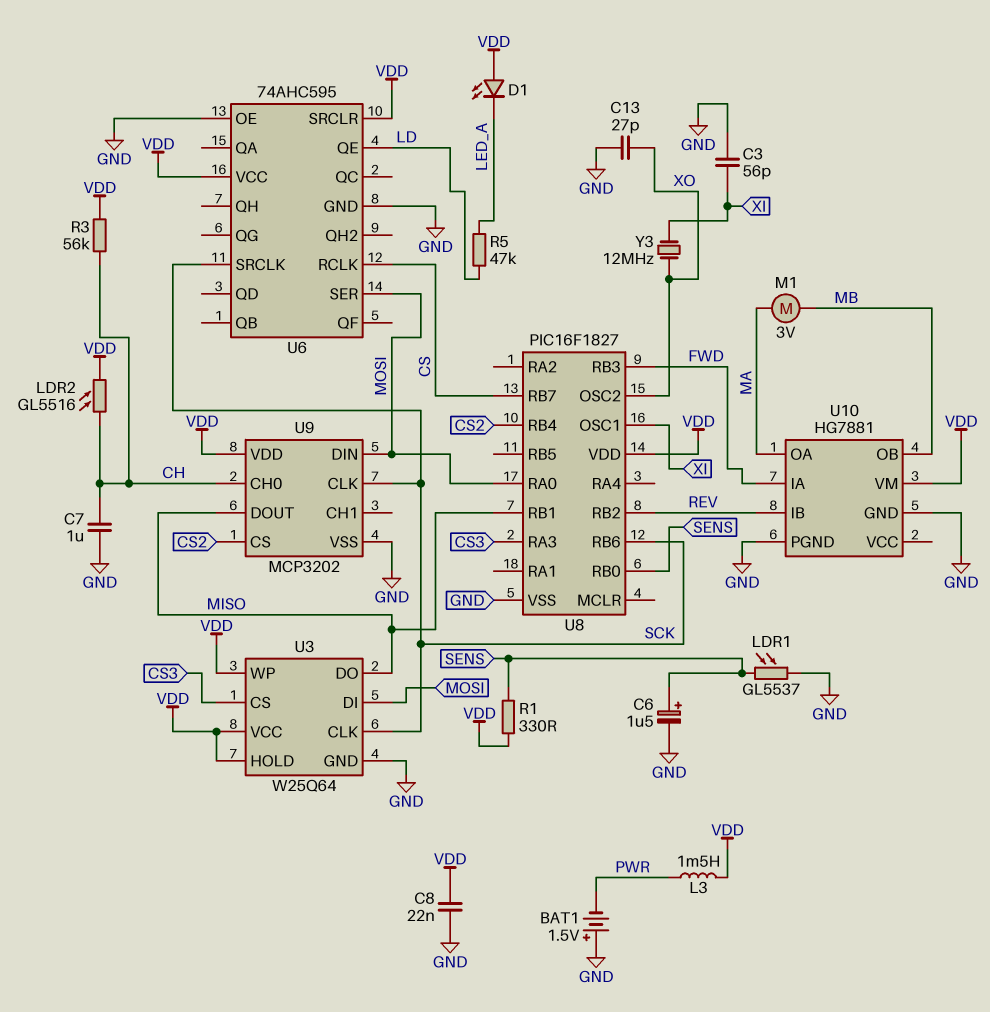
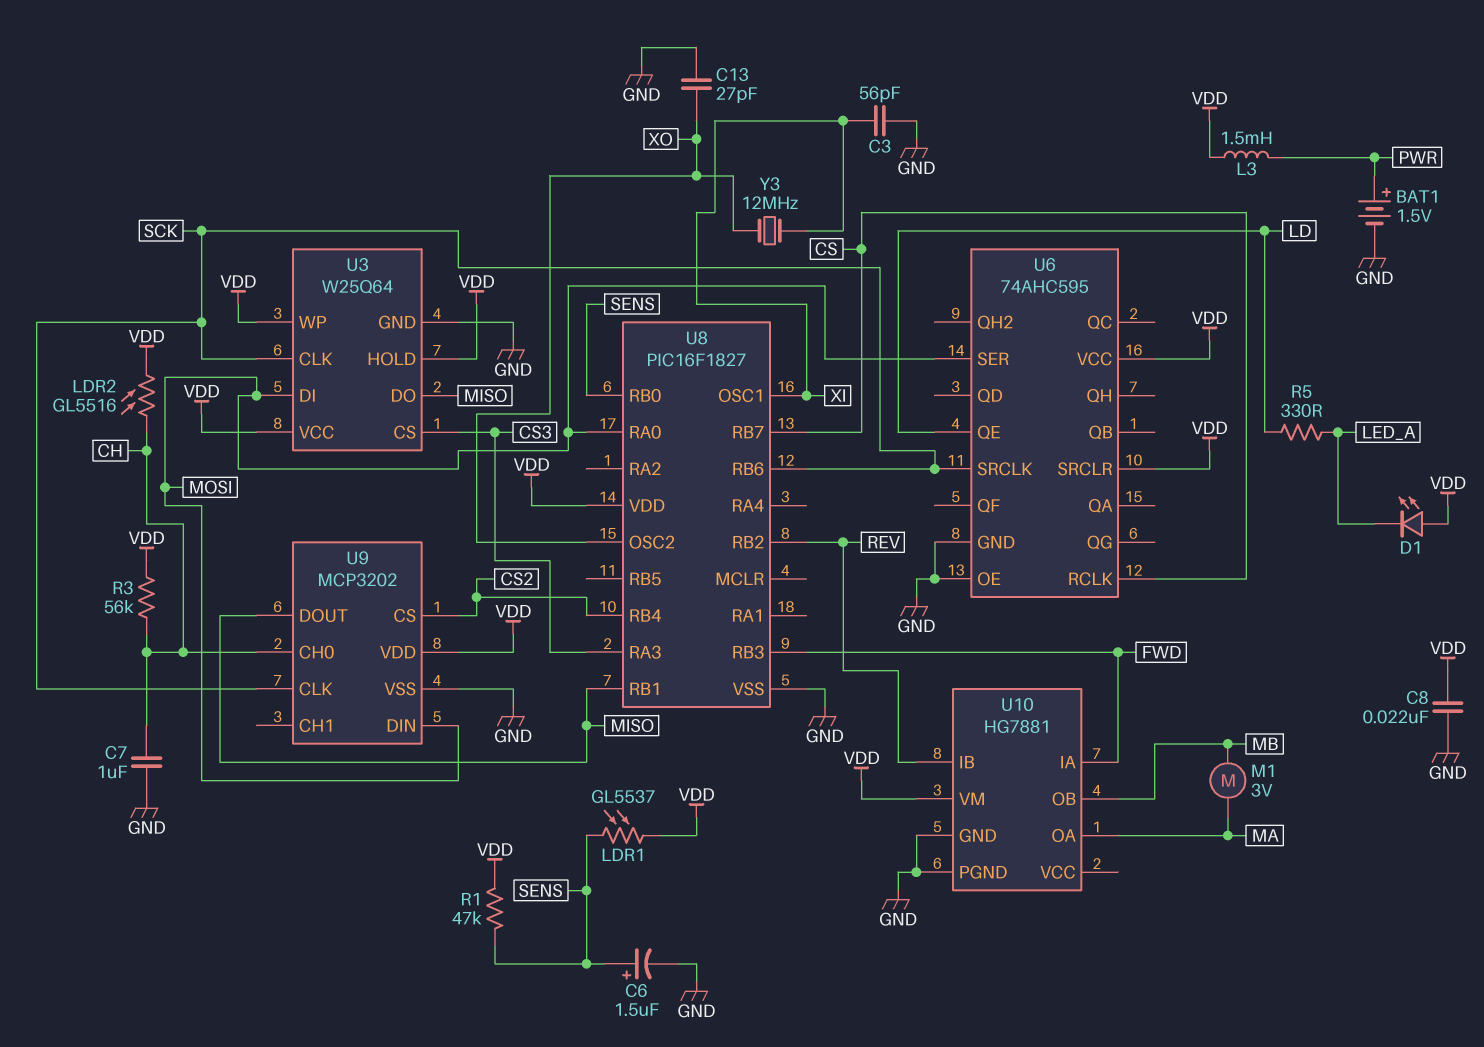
BAT1: 1.5V (plus GND, minus PWR) -> 1.5V (plus PWR, minus GND)
LDR1: GL5537 (GND, SENS) -> GL5537 (SENS, VDD)
R1: 330 (SENS, VDD) -> 47k (SENS, VDD)
R5: 47k (LD, LED_A) -> 330 (LD, LED_A)

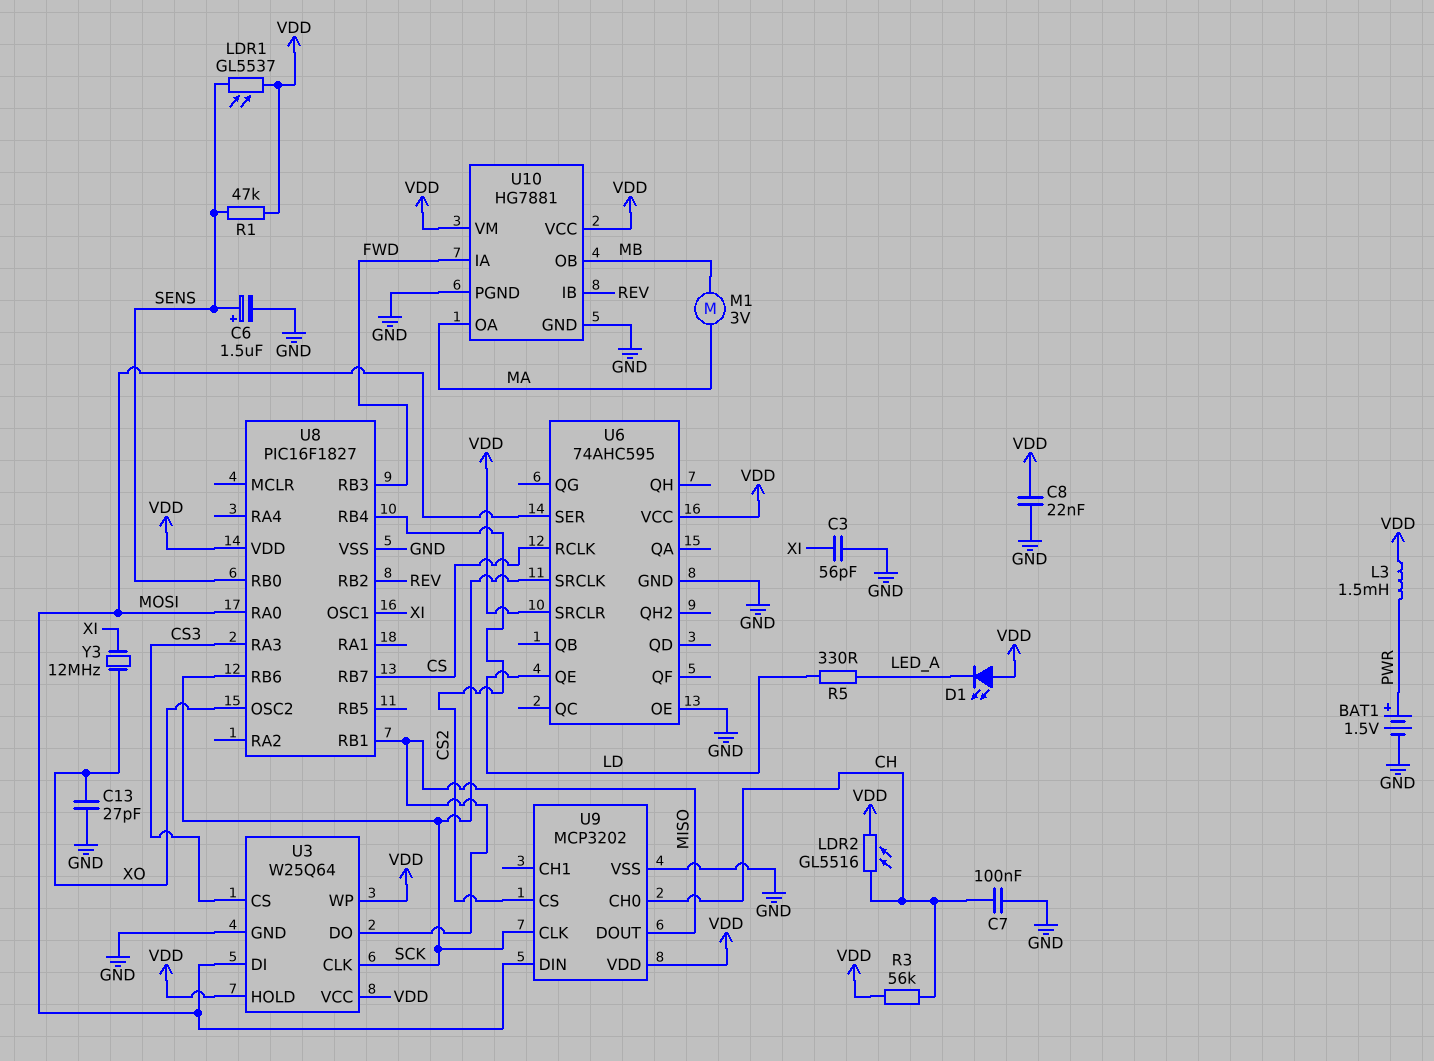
C7: 1uF (CH, GND) -> 100nF (CH, GND)
U10 pin VCC: none -> VDD

